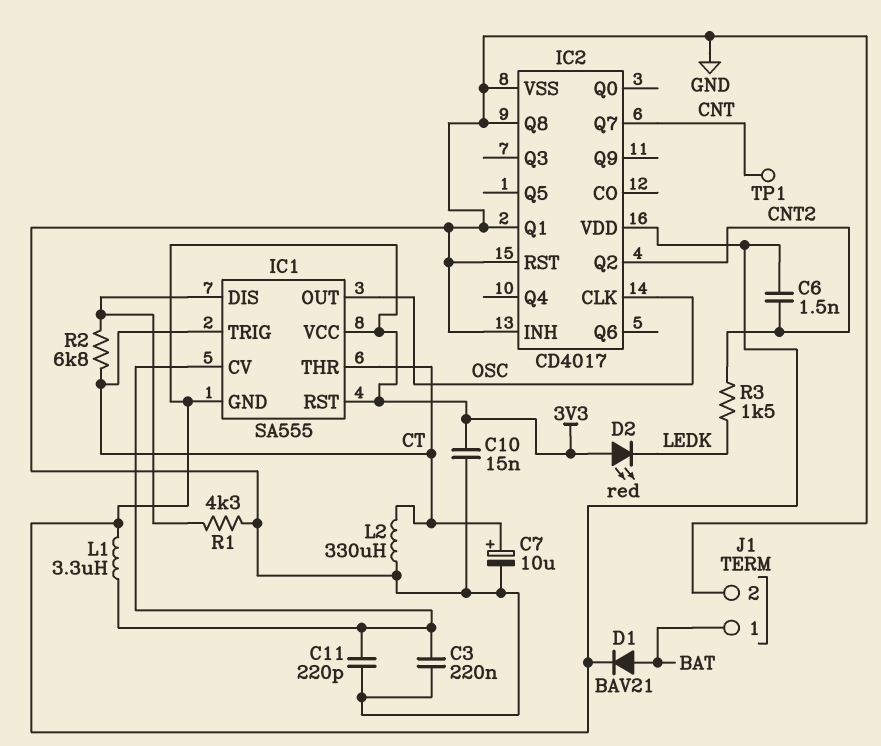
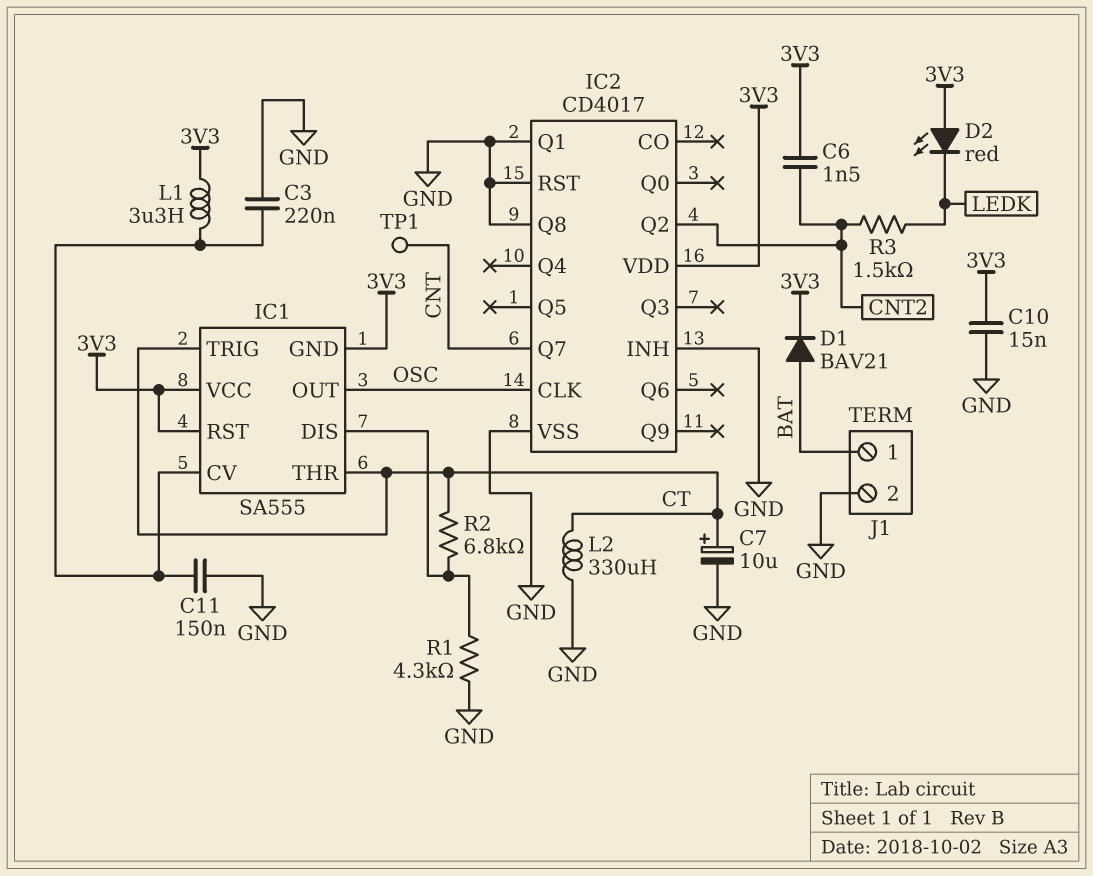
C11: 220pF (GND, IC1/CV) -> 150nF (GND, IC1/CV)

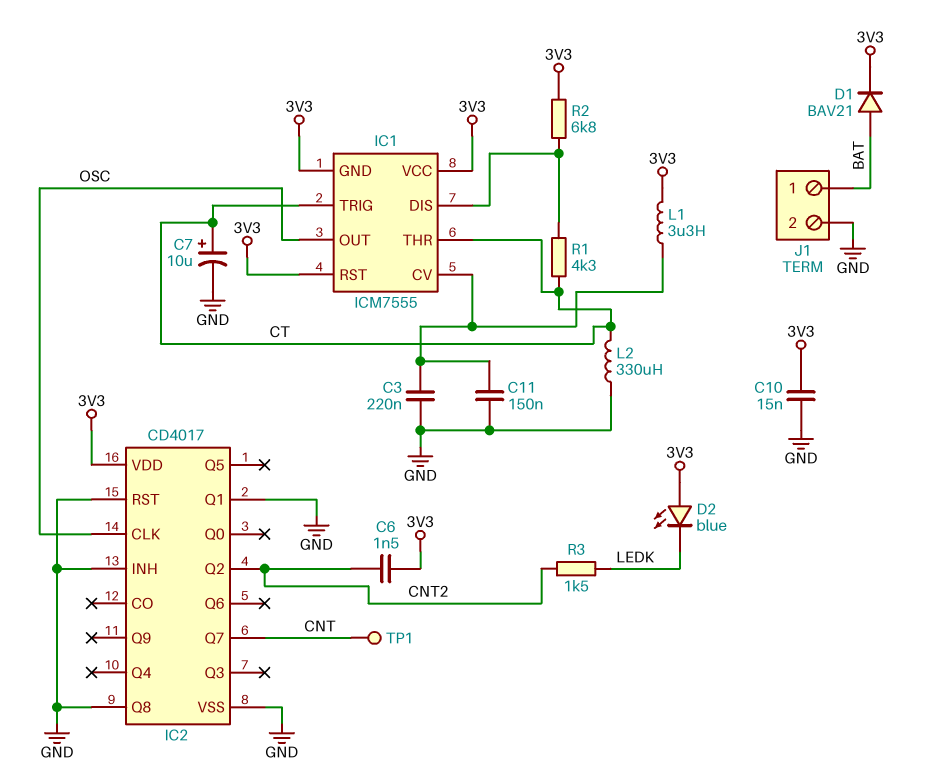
D2: LED red (A 3V3, K LEDK) -> LED blue (A 3V3, K LEDK)
IC1: SA555 -> ICM7555
R1: 4.3k (GND, IC1/DIS) -> 4.3k (CT, IC1/DIS)
R2: 6.8k (CT, IC1/DIS) -> 6.8k (3V3, IC1/DIS)

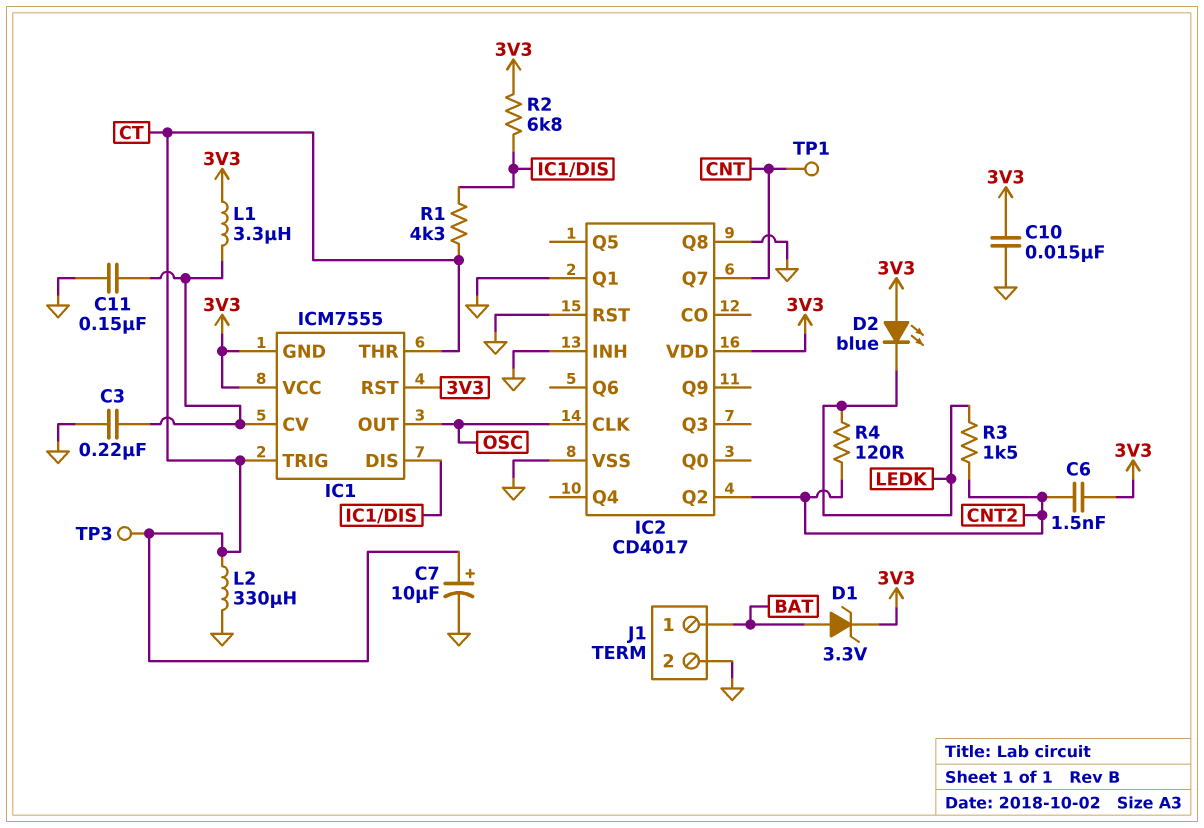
D1: diode BAV21 (A BAT, K 3V3) -> zener 3.3V (A BAT, K 3V3)
R4: none -> 120 (CNT2, LEDK)
TP3: none -> test point (CT)

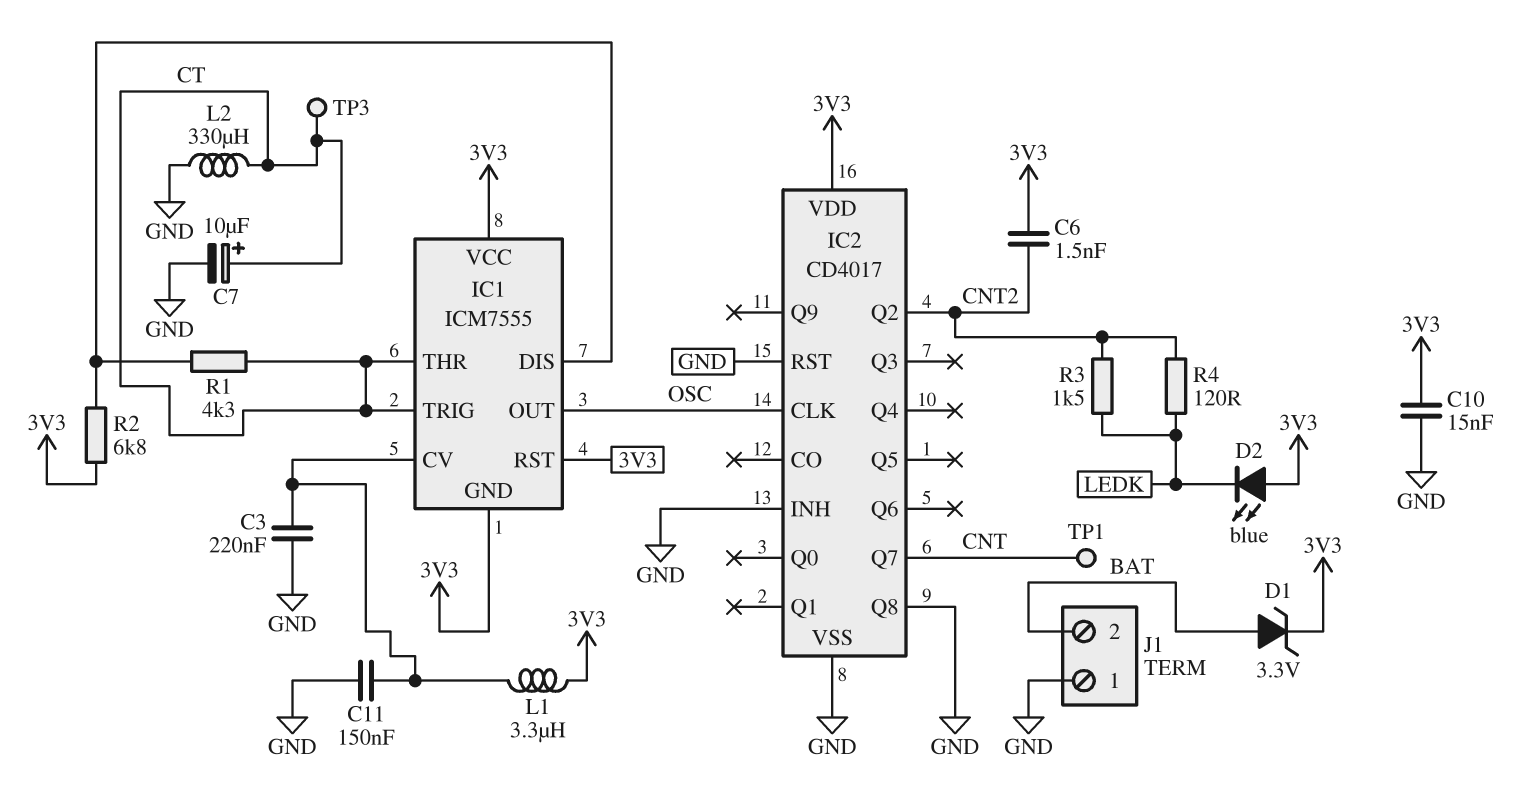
IC2 pin Q1: GND -> none
J1 pin 1: BAT -> GND
J1 pin 2: GND -> BAT

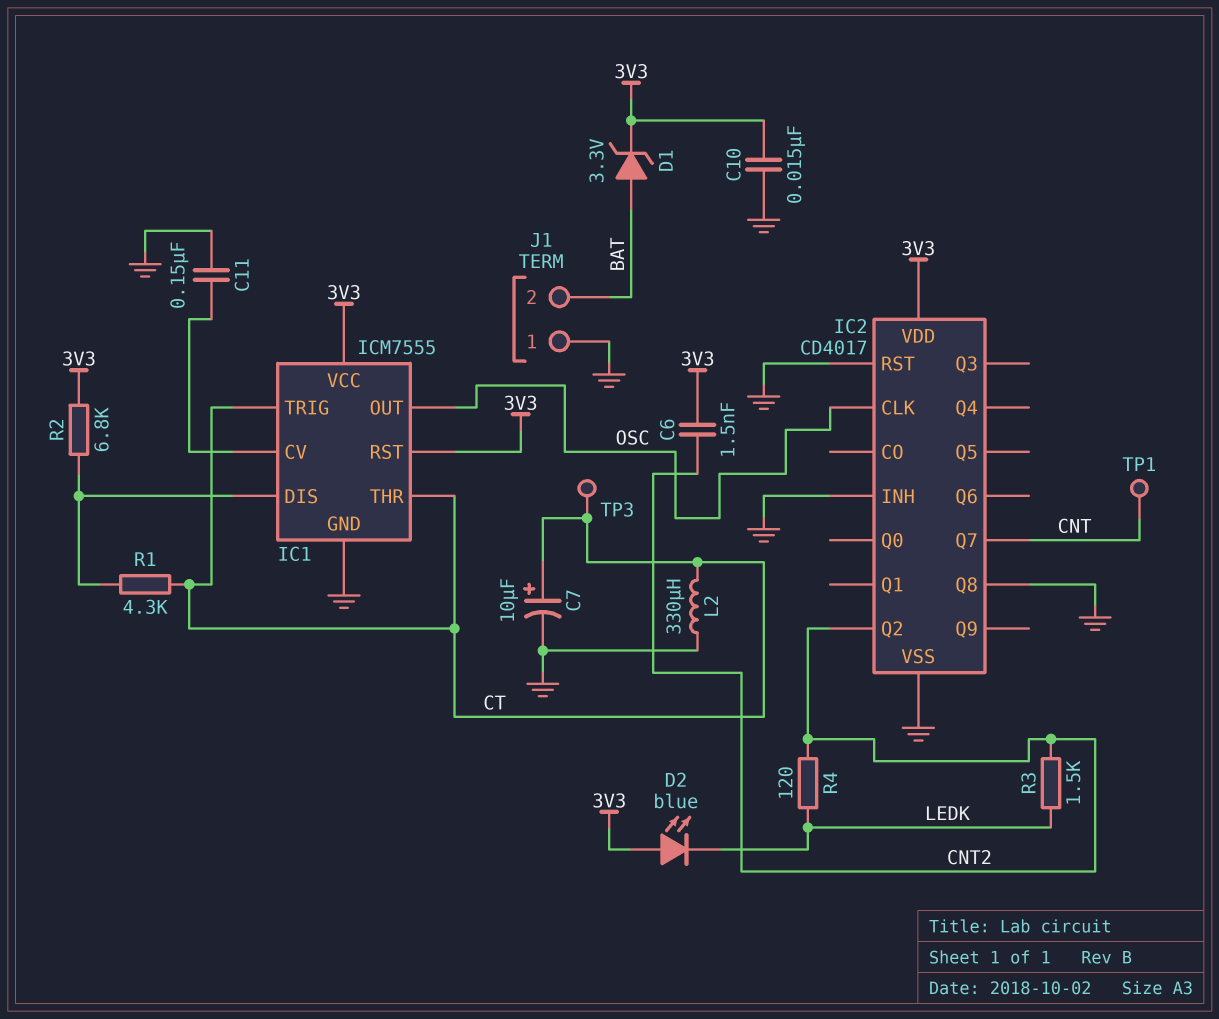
C3: 220nF (GND, IC1/CV) -> none
IC1 pin GND: 3V3 -> GND
L1: 3.3uH (3V3, IC1/CV) -> none

